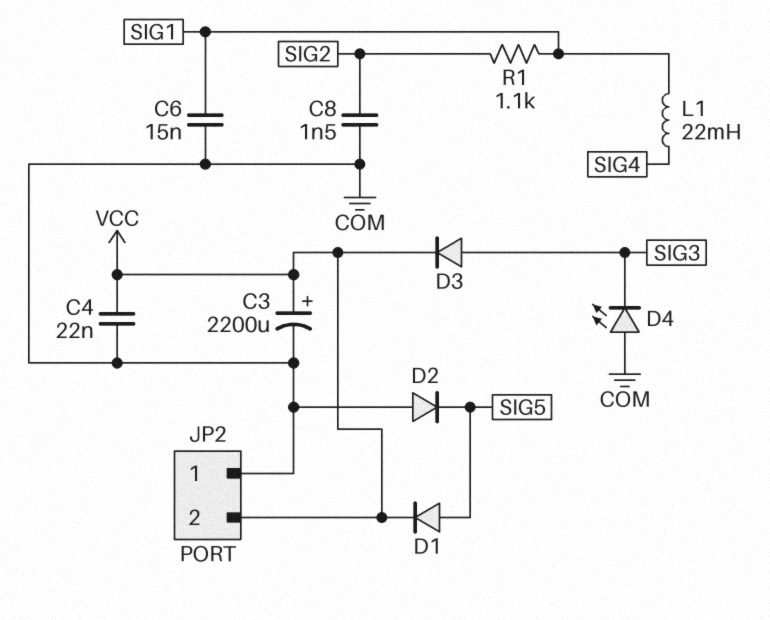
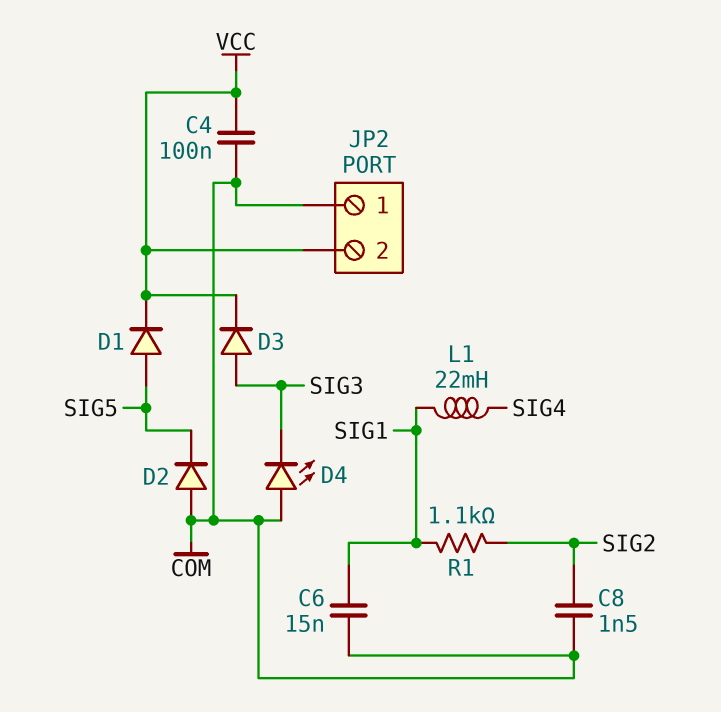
C3: 2200uF (plus VCC, minus COM) -> none
C4: 22nF (COM, VCC) -> 100nF (COM, VCC)

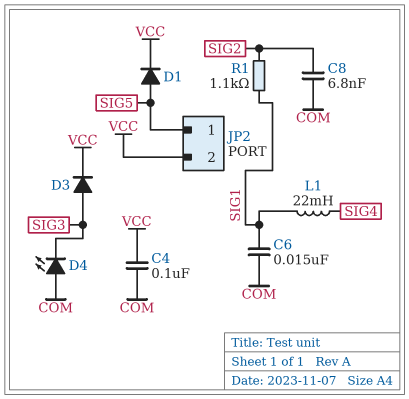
C8: 1.5nF (COM, SIG2) -> 6.8nF (COM, SIG2)
D2: diode (A COM, K SIG5) -> none
JP2 pin 1: COM -> SIG5

